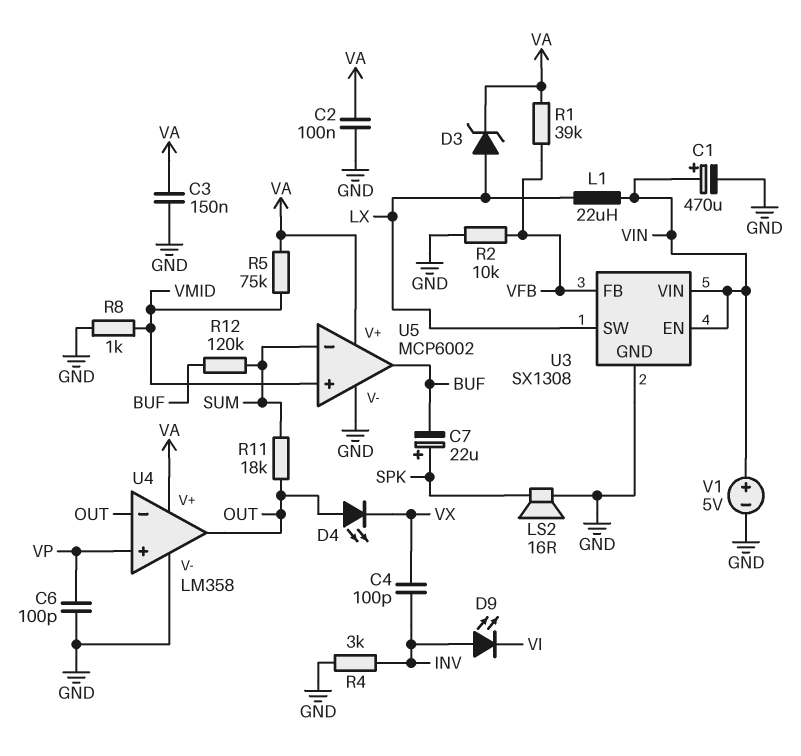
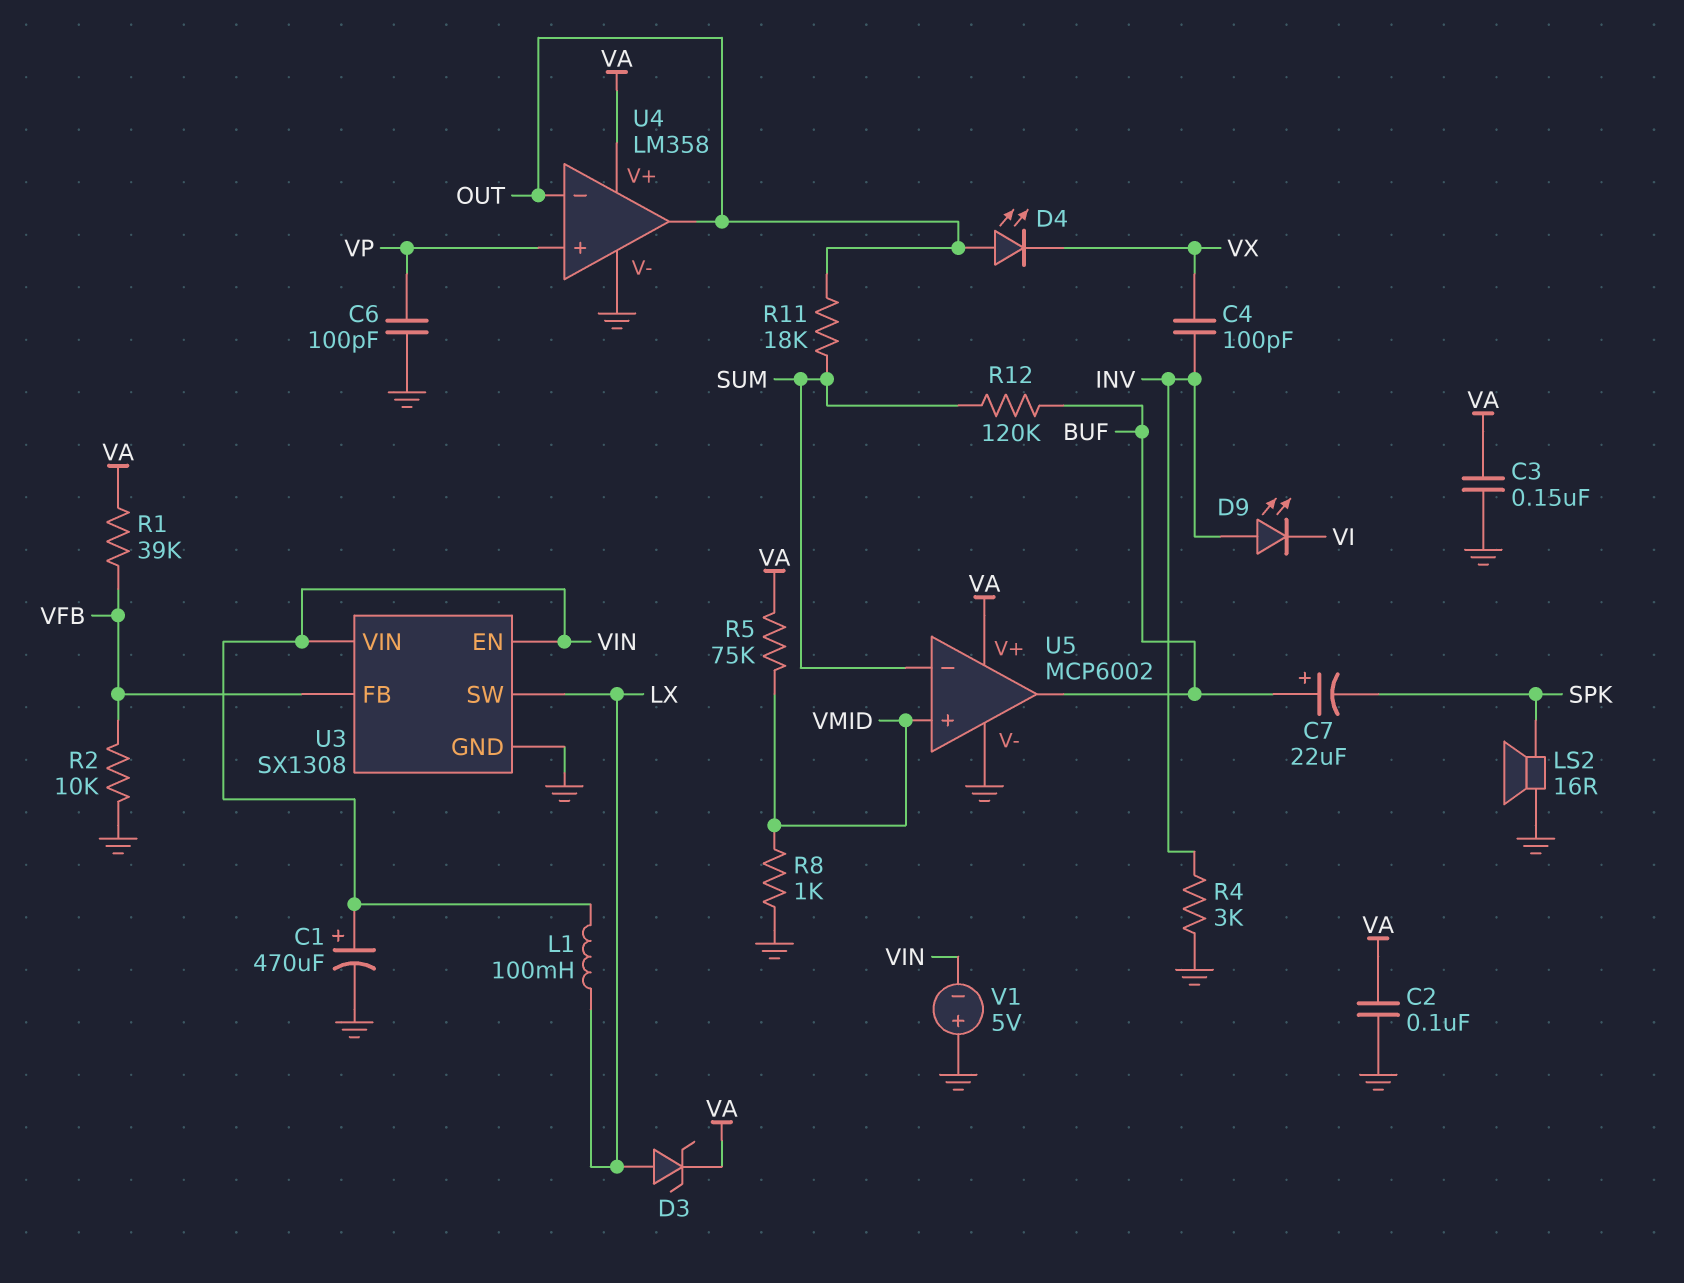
C7: 22uF (plus SPK, minus BUF) -> 22uF (plus BUF, minus SPK)
L1: 22uH (LX, VIN) -> 100mH (LX, VIN)
V1: 5V (plus VIN, minus GND) -> 5V (plus GND, minus VIN)

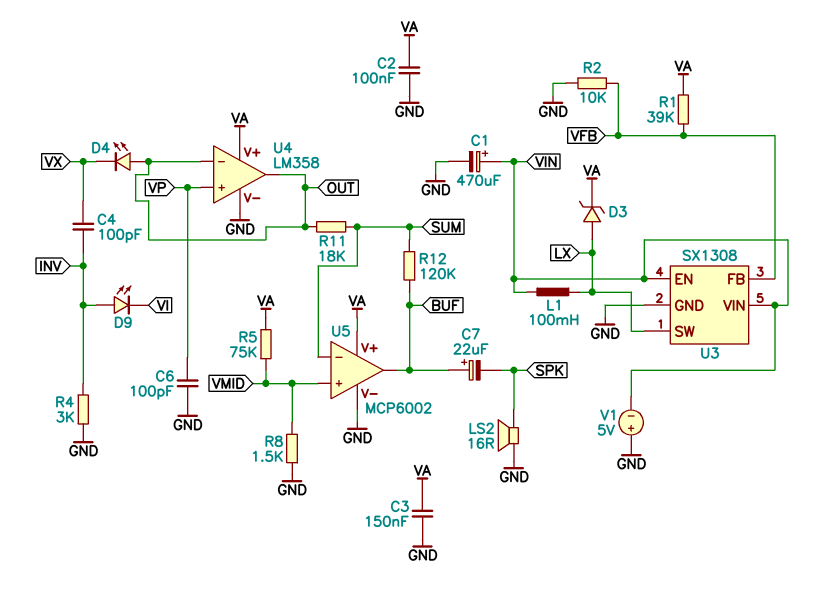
R8: 1k (GND, VMID) -> 1.5k (GND, VMID)

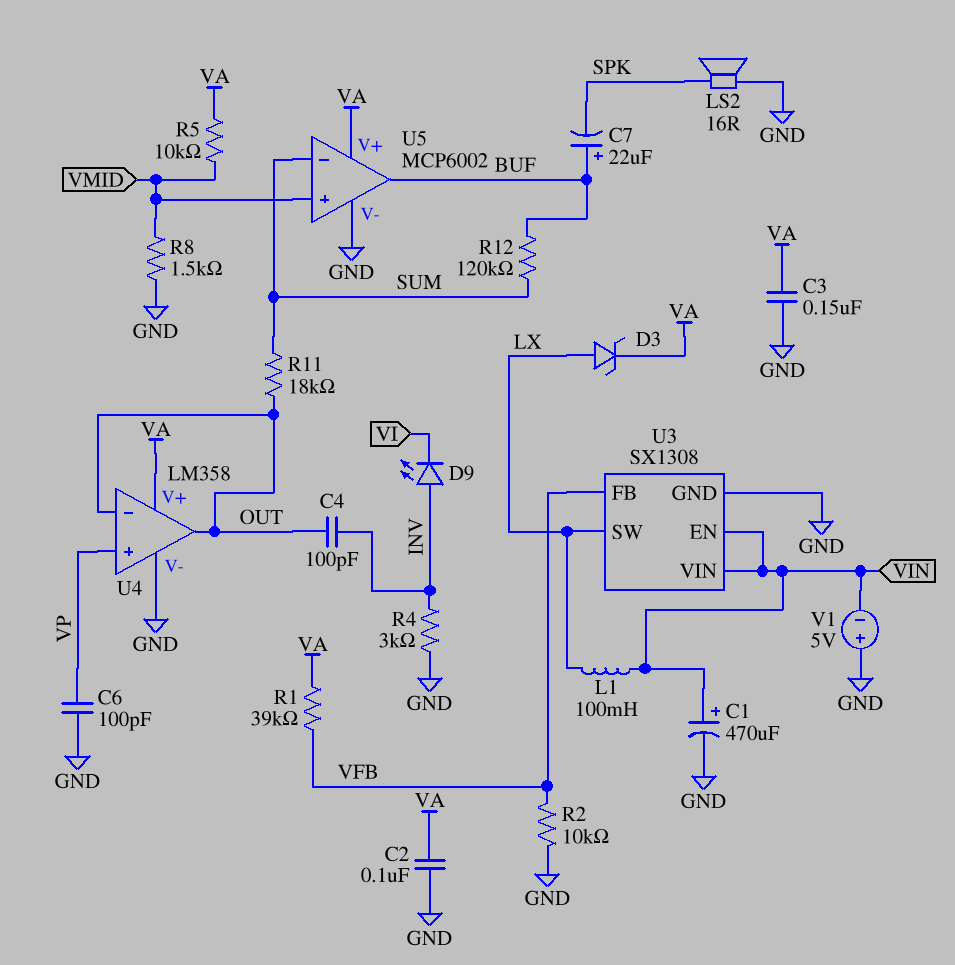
C4: 100pF (INV, VX) -> 100pF (INV, OUT)
D4: LED (A OUT, K VX) -> none
R5: 75k (VA, VMID) -> 10k (VA, VMID)

